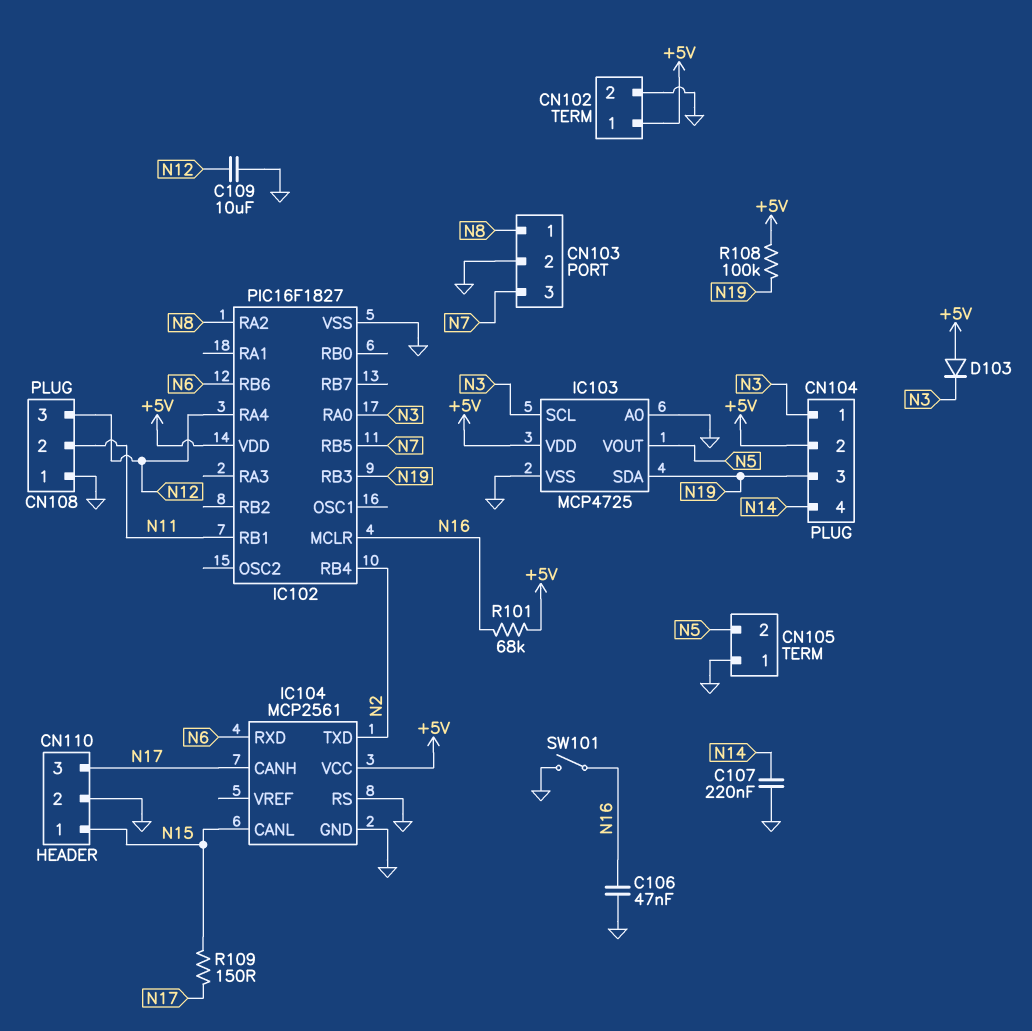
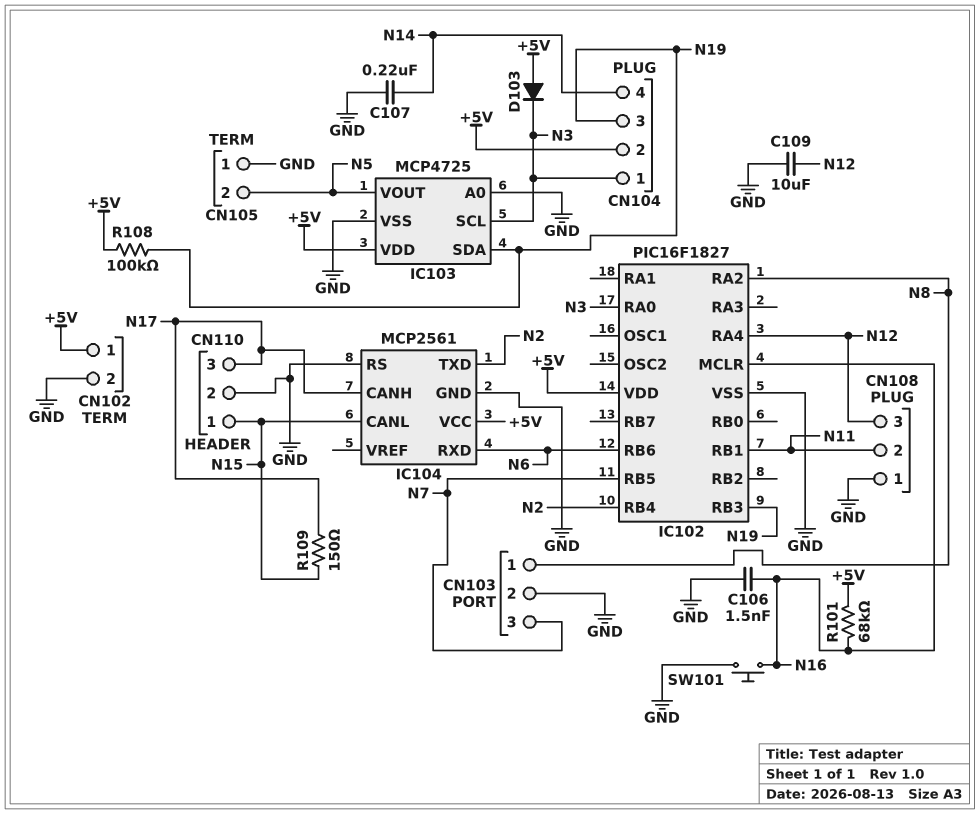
C106: 47nF (GND, N16) -> 1.5nF (GND, N16)
SW101: switch (GND, N16) -> button (GND, N16)

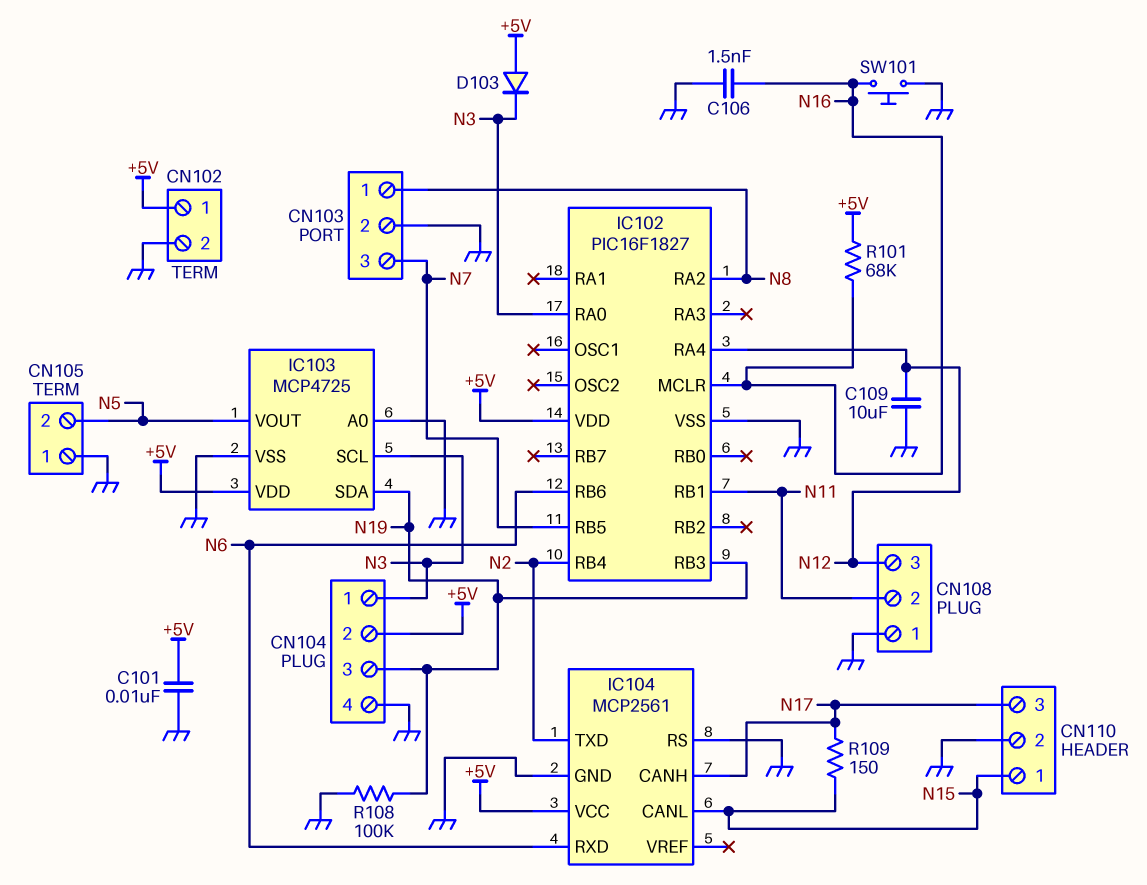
C101: none -> 10nF (+5V, GND)
C107: 220nF (GND, N14) -> none
CN104 pin 4: N14 -> GND
R108: 100k (+5V, N19) -> 100k (GND, N19)

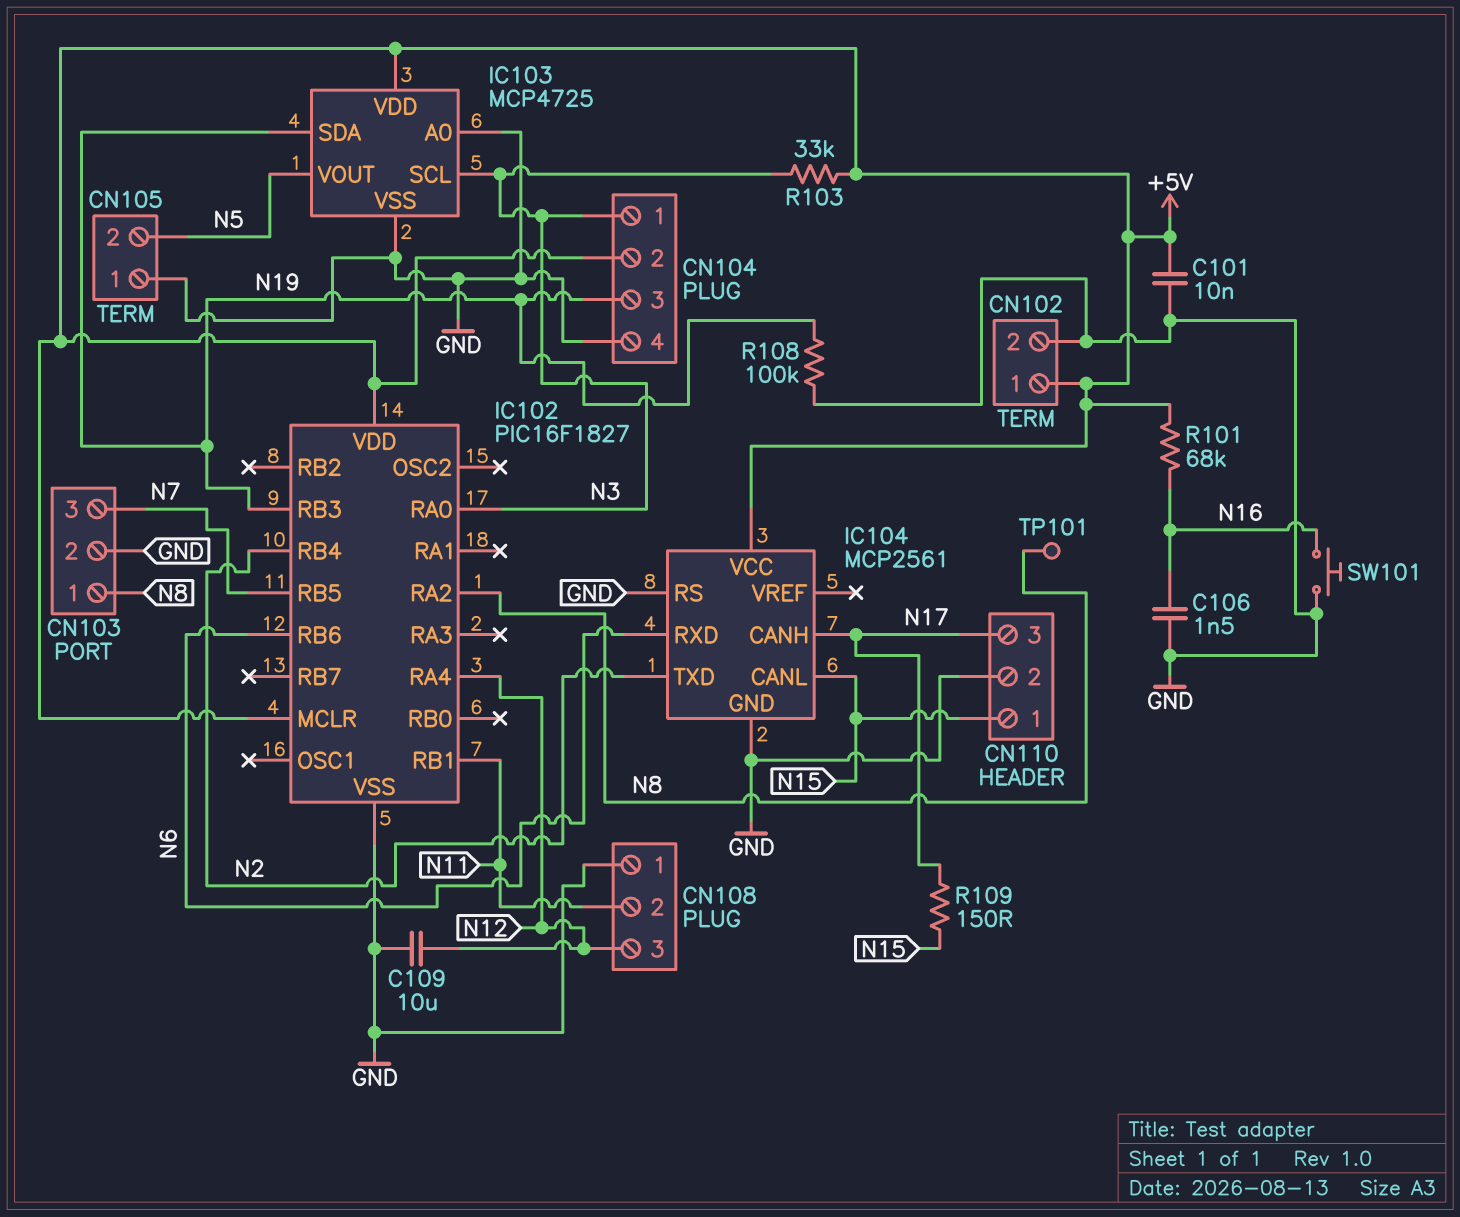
D103: diode (A +5V, K N3) -> none
IC102 pin MCLR: N16 -> +5V
R103: none -> 33k (+5V, N3)
TP101: none -> test point (N8)

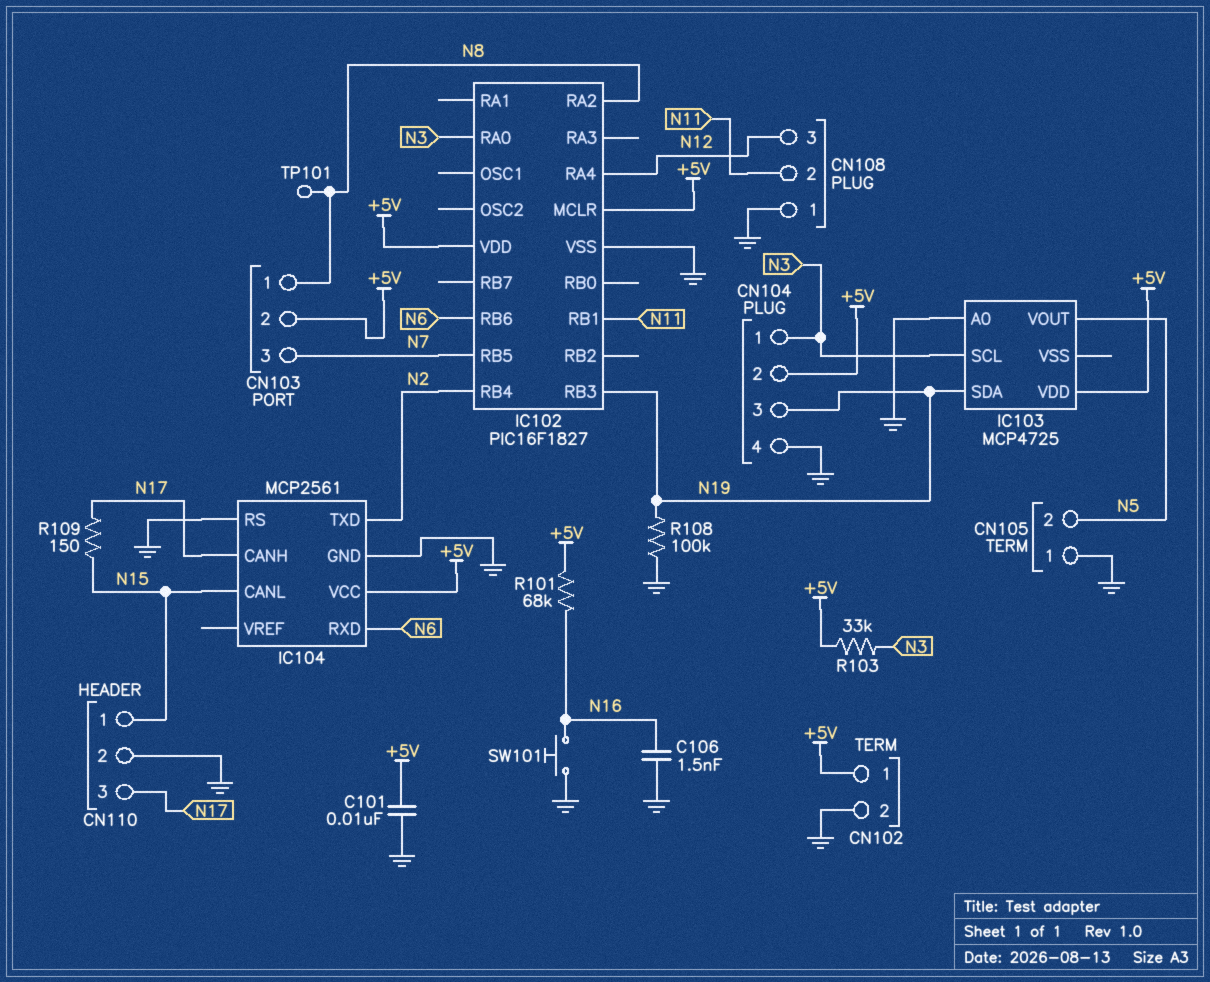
C109: 10uF (GND, N12) -> none
CN103 pin 2: GND -> +5V
IC103 pin VSS: GND -> none

